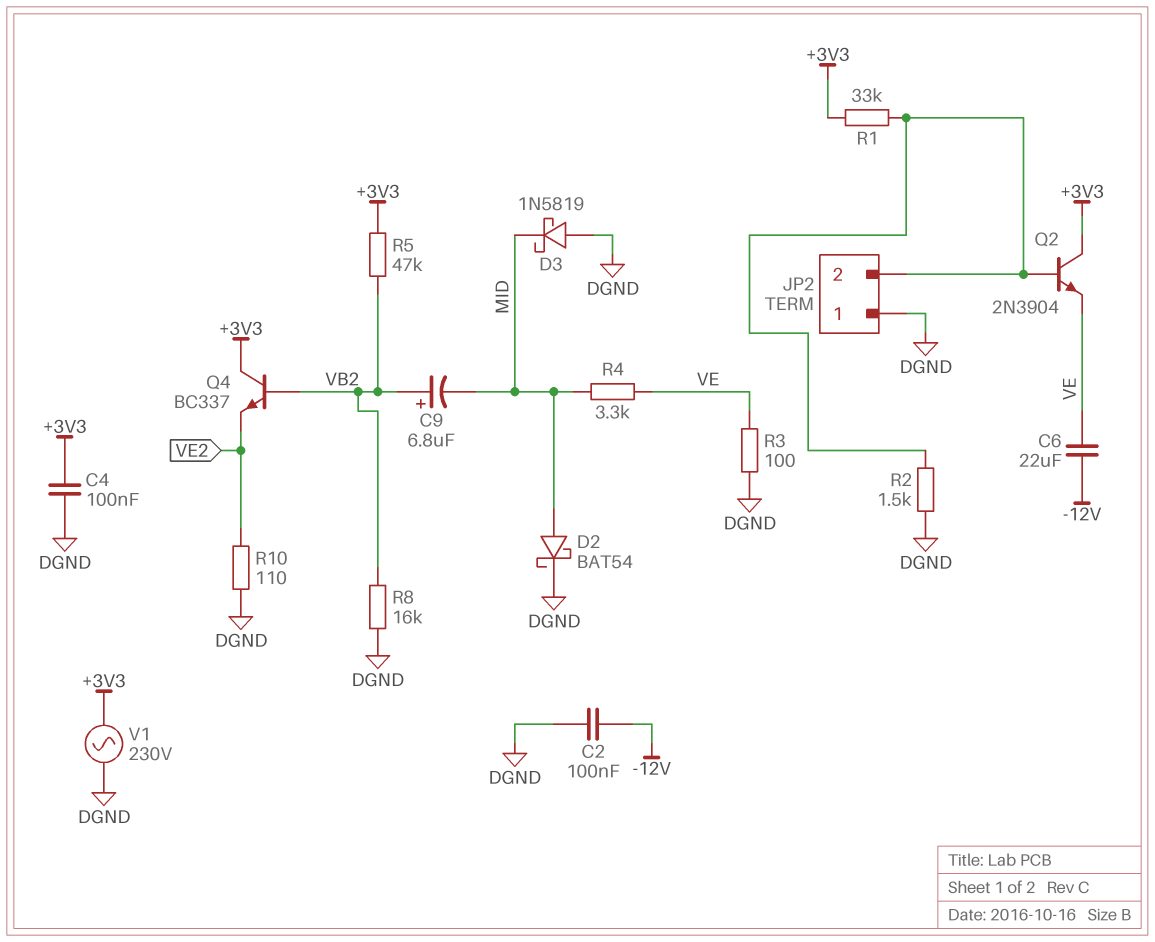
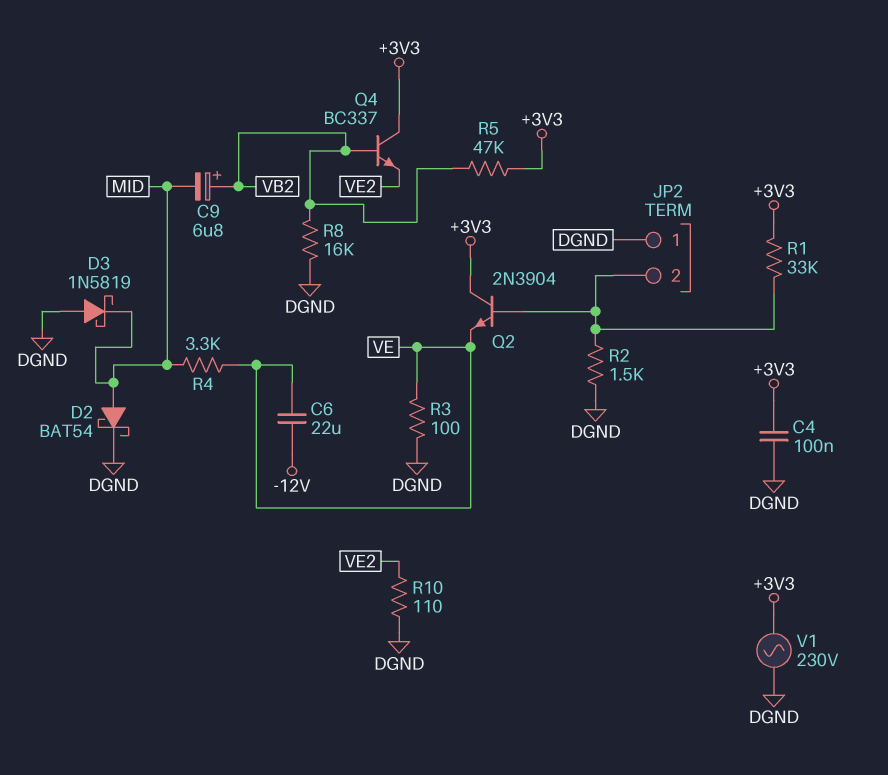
C2: 100nF (-12V, DGND) -> none

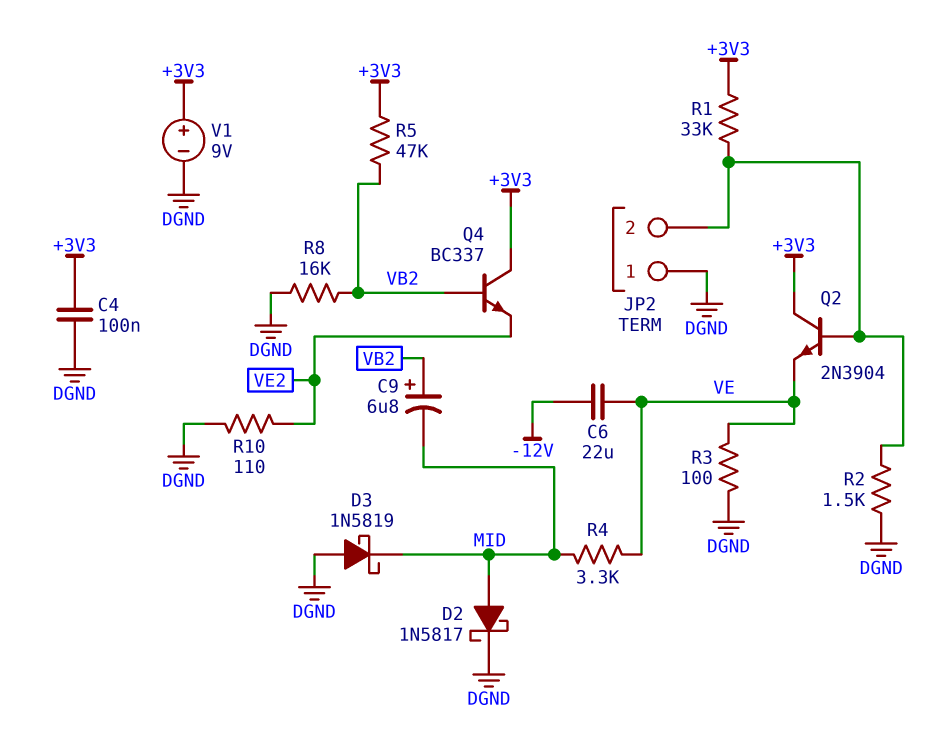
D2: schottky BAT54 (A MID, K DGND) -> schottky 1N5817 (A MID, K DGND)
V1: AC 230V (+3V3, DGND) -> 9V (plus +3V3, minus DGND)

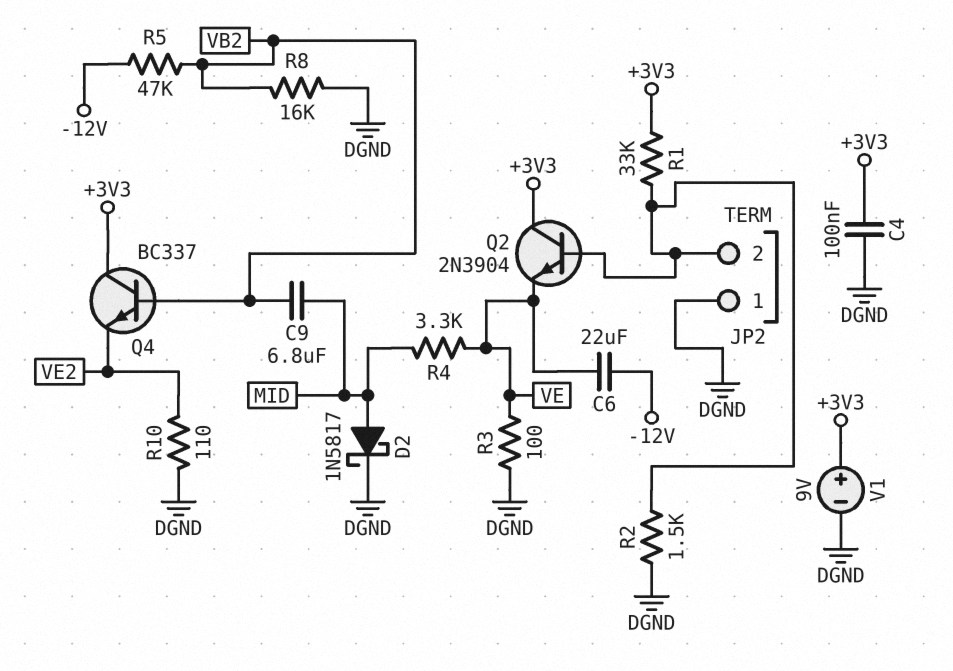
C9: 6.8uF (plus VB2, minus MID) -> 6.8uF (MID, VB2)
D3: schottky 1N5819 (A DGND, K MID) -> none
R5: 47k (+3V3, VB2) -> 47k (-12V, VB2)

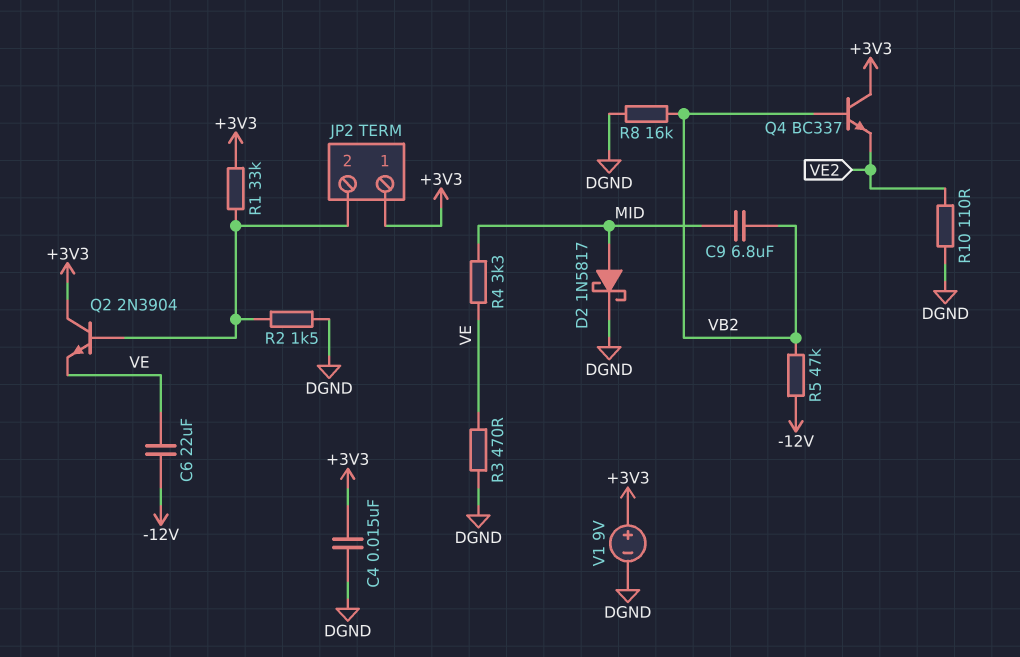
C4: 100nF (+3V3, DGND) -> 15nF (+3V3, DGND)
JP2 pin 1: DGND -> +3V3
R3: 100 (DGND, VE) -> 470 (DGND, VE)

